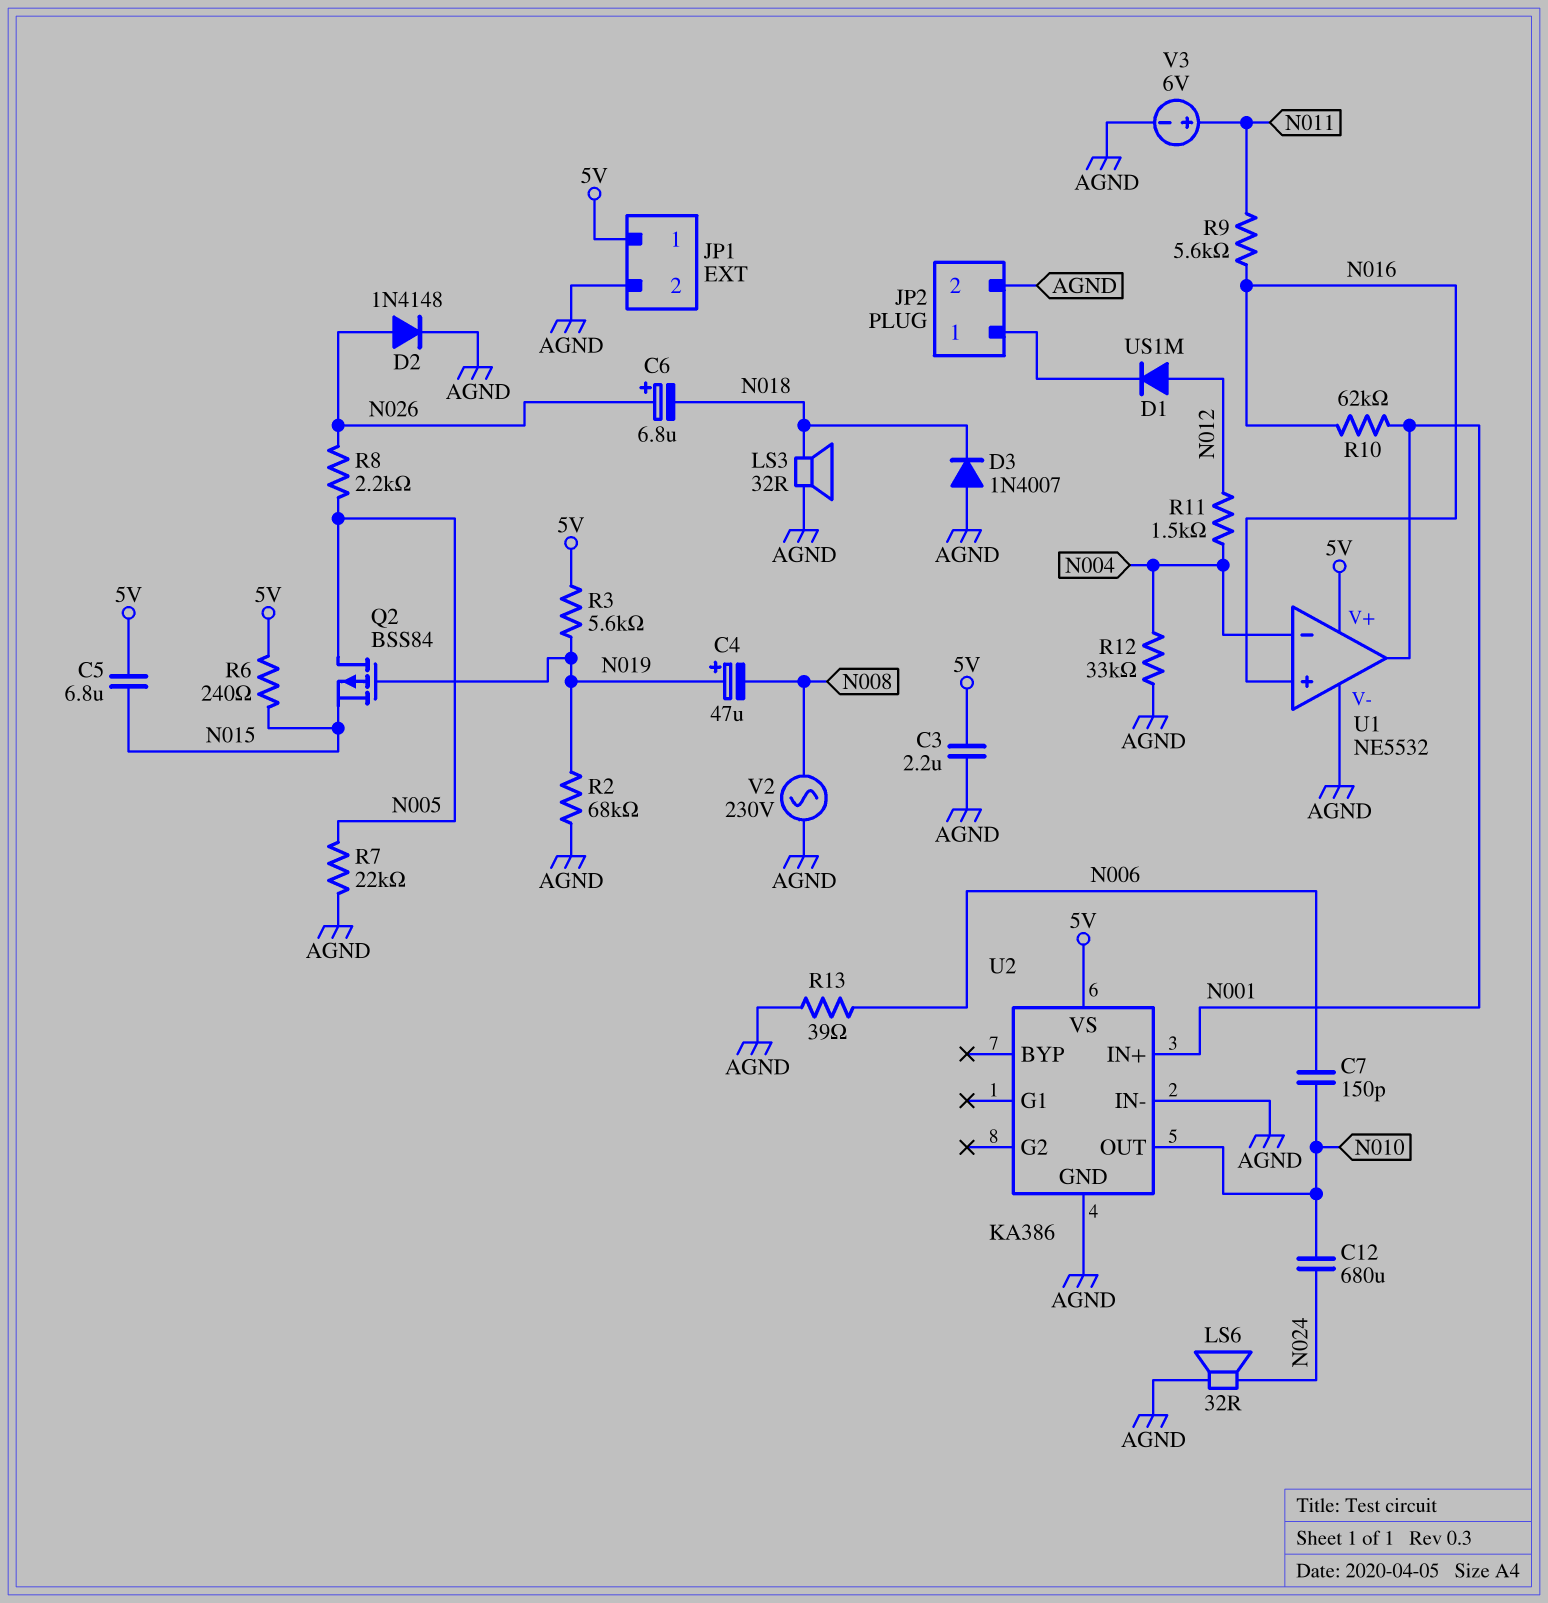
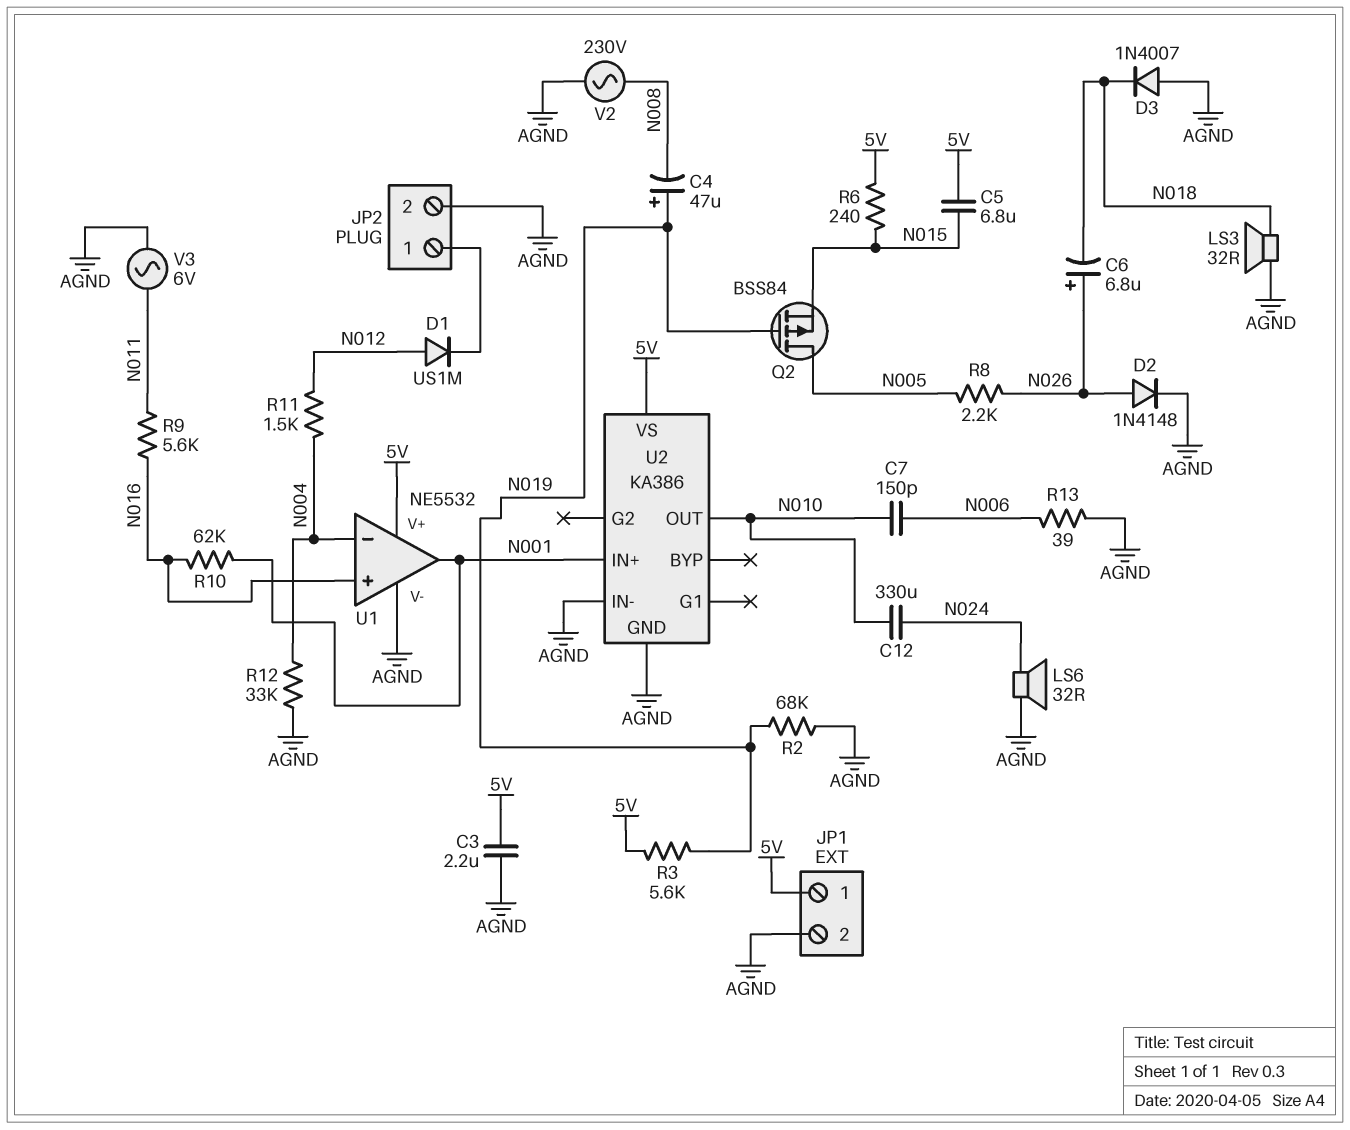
C12: 680uF (N010, N024) -> 330uF (N010, N024)
R7: 22k (AGND, N005) -> none
V3: 6V (plus N011, minus AGND) -> AC 6V (AGND, N011)

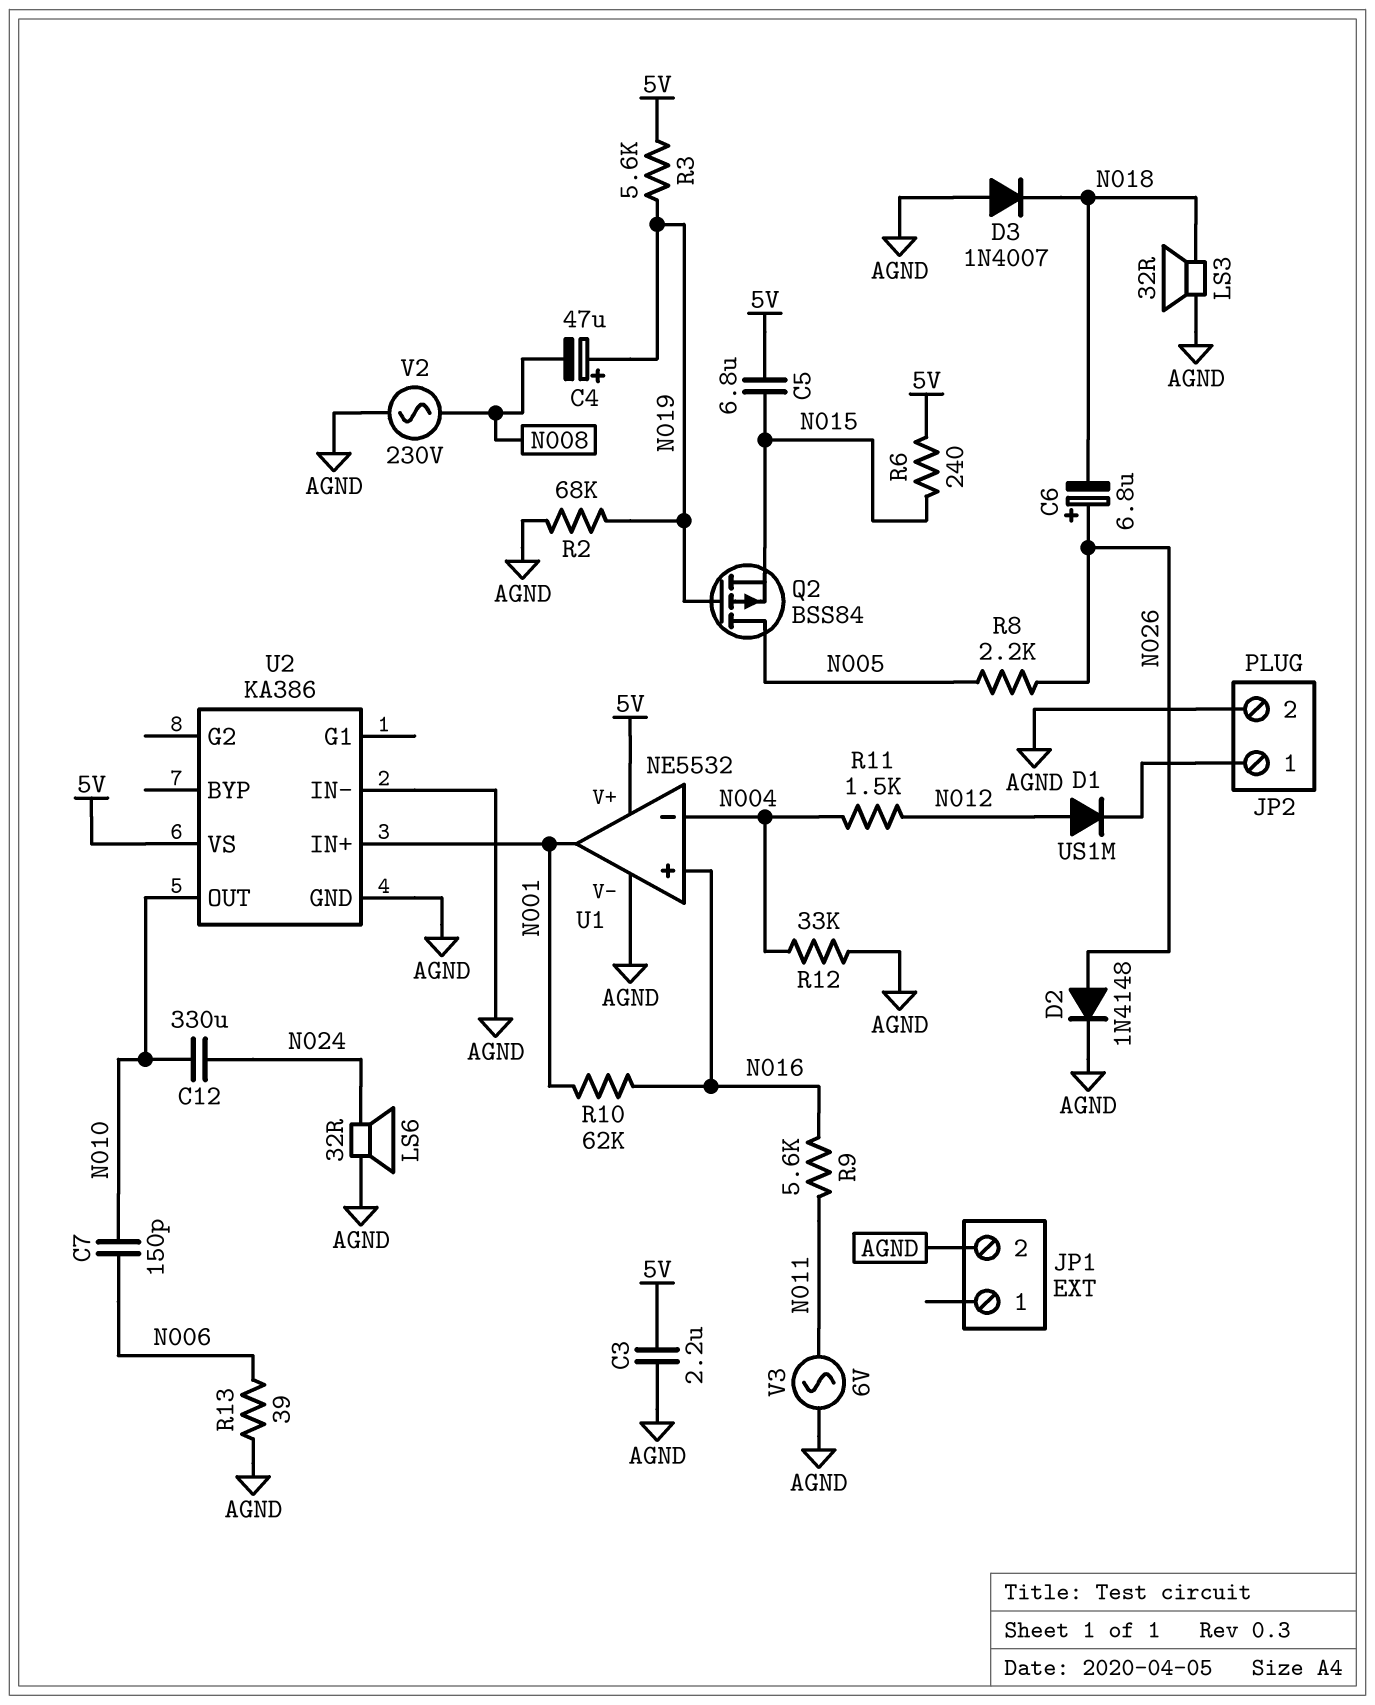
JP1 pin 1: 5V -> none

